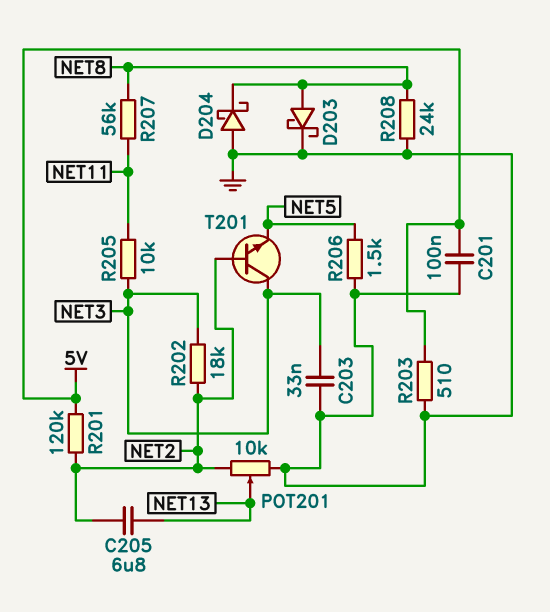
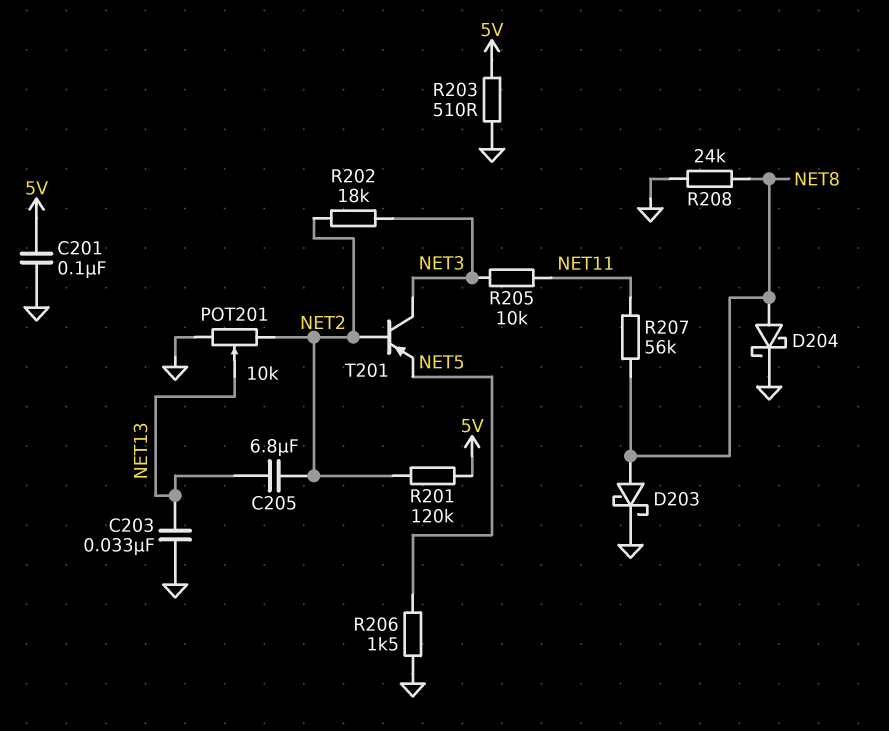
C203: 33nF (GND, NET3) -> 33nF (GND, NET13)
D204: schottky (A GND, K NET8) -> schottky (A NET8, K GND)
T201: NPN (B NET2, C NET3, E NET5) -> PNP (B NET2, C NET3, E NET5)

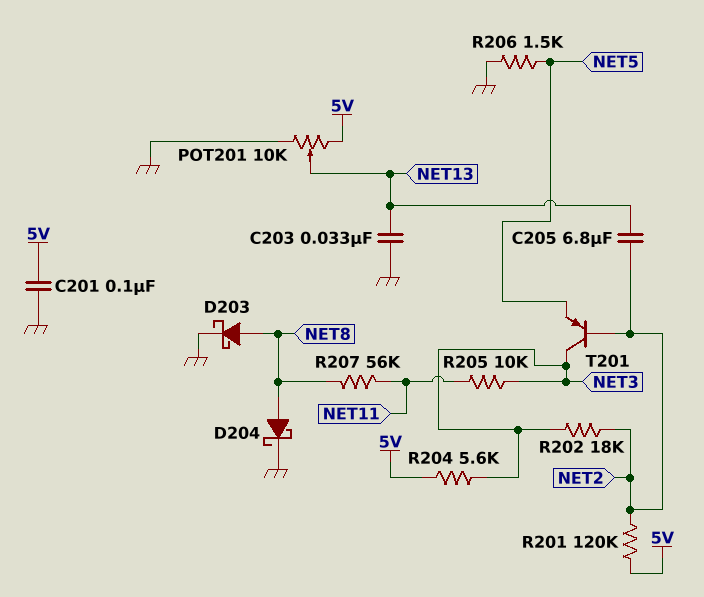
POT201: 10k (GND, NET2, wiper NET13) -> 10k (5V, GND, wiper NET13)
R203: 510 (5V, GND) -> none
R204: none -> 5.6k (5V, NET3)
R208: 24k (GND, NET8) -> none

